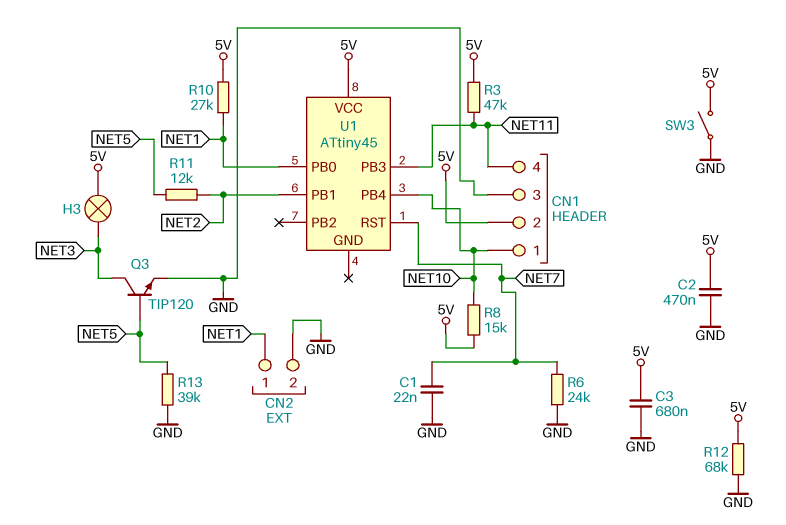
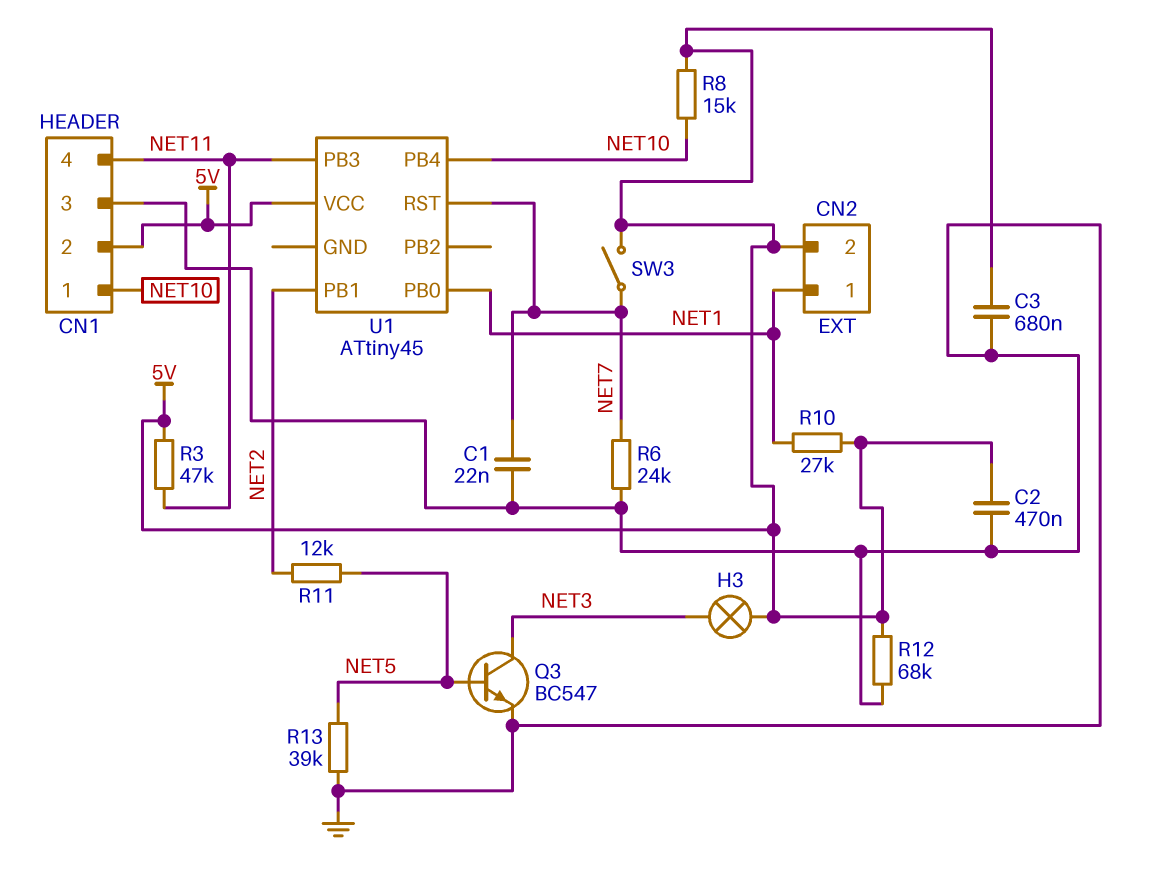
CN2 pin 2: GND -> 5V
Q3: NPN TIP120 (B NET5, C NET3, E GND) -> NPN BC547 (B NET5, C NET3, E GND)
SW3: switch (5V, GND) -> switch (5V, NET7)

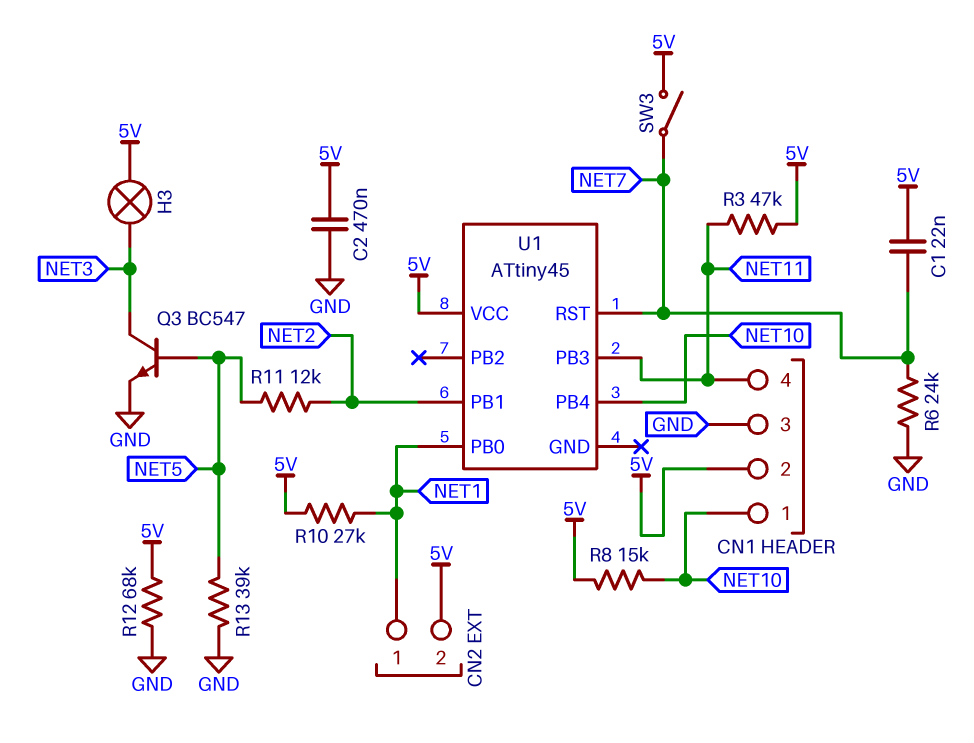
C1: 22nF (GND, NET7) -> 22nF (5V, NET7)
C3: 680nF (5V, GND) -> none

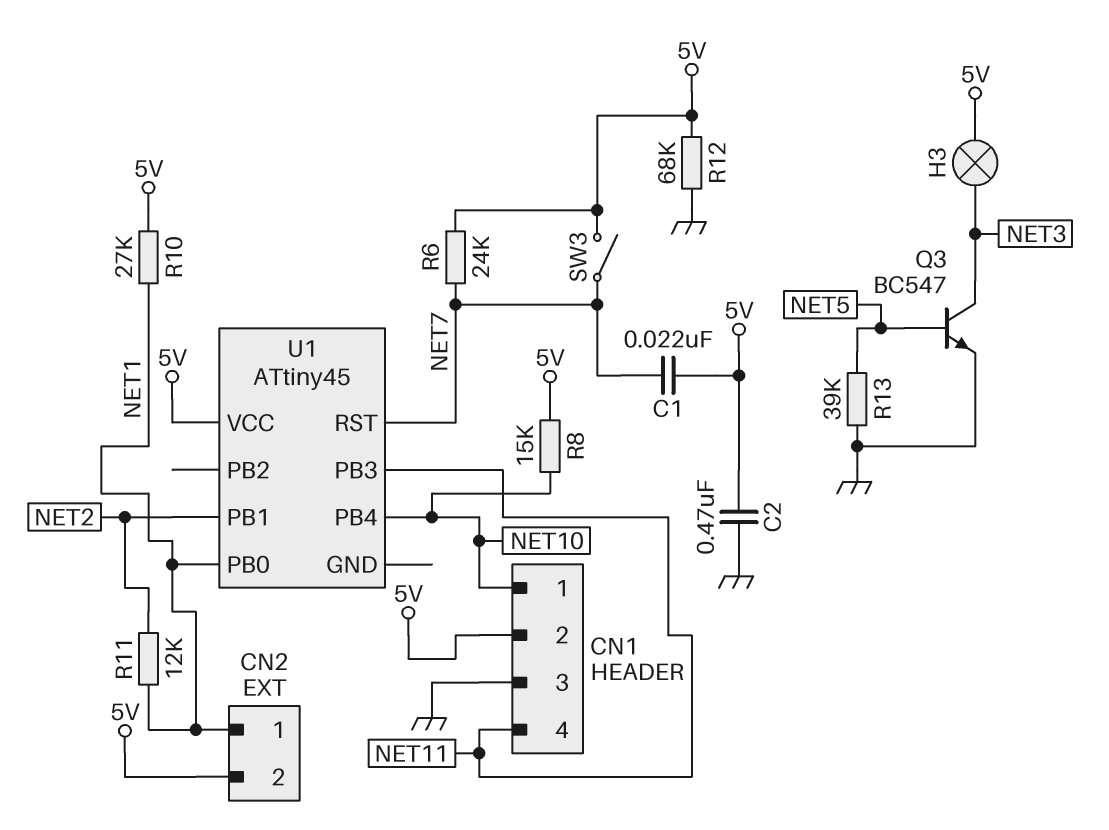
R3: 47k (5V, NET11) -> none
R6: 24k (GND, NET7) -> 24k (5V, NET7)
R11: 12k (NET2, NET5) -> 12k (NET1, NET2)

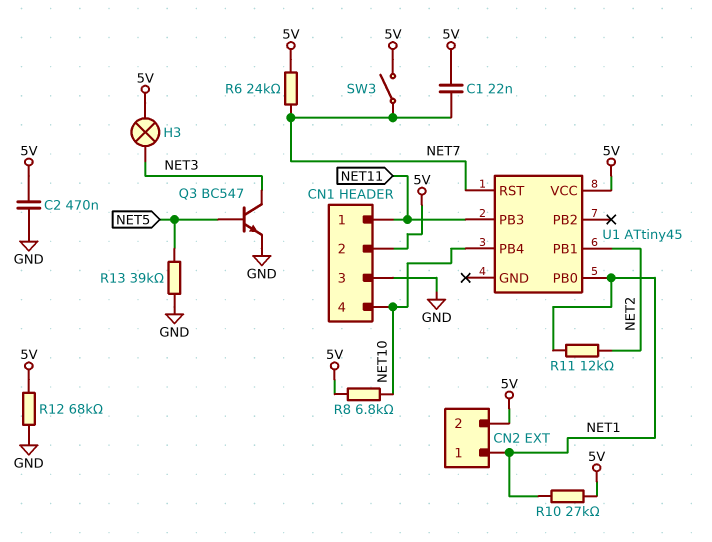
CN1 pin 1: NET10 -> NET11
CN1 pin 4: NET11 -> NET10
R8: 15k (5V, NET10) -> 6.8k (5V, NET10)

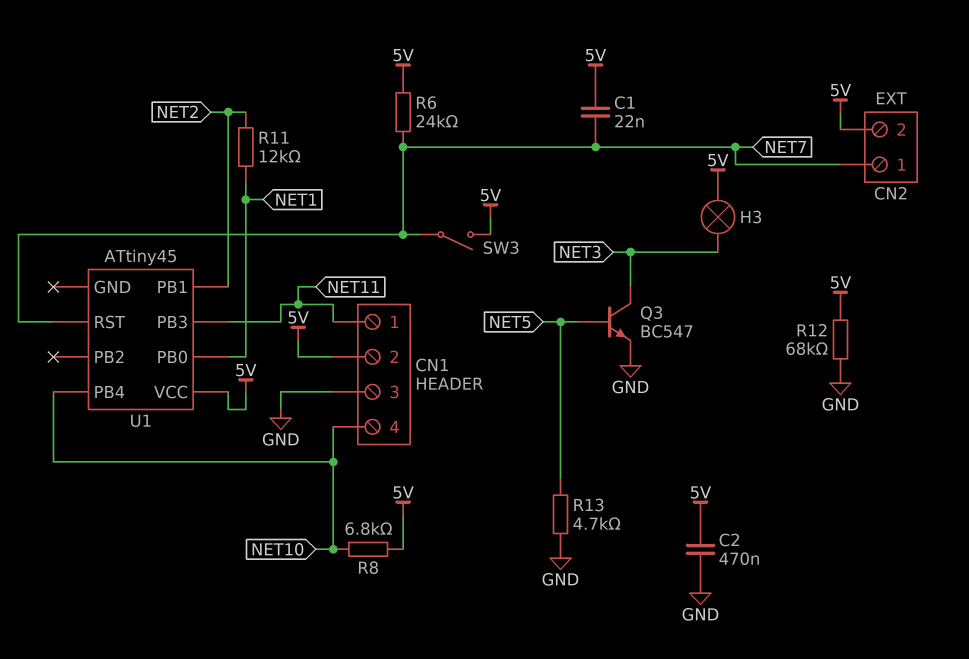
CN2 pin 1: NET1 -> NET7
R10: 27k (5V, NET1) -> none
R13: 39k (GND, NET5) -> 4.7k (GND, NET5)

